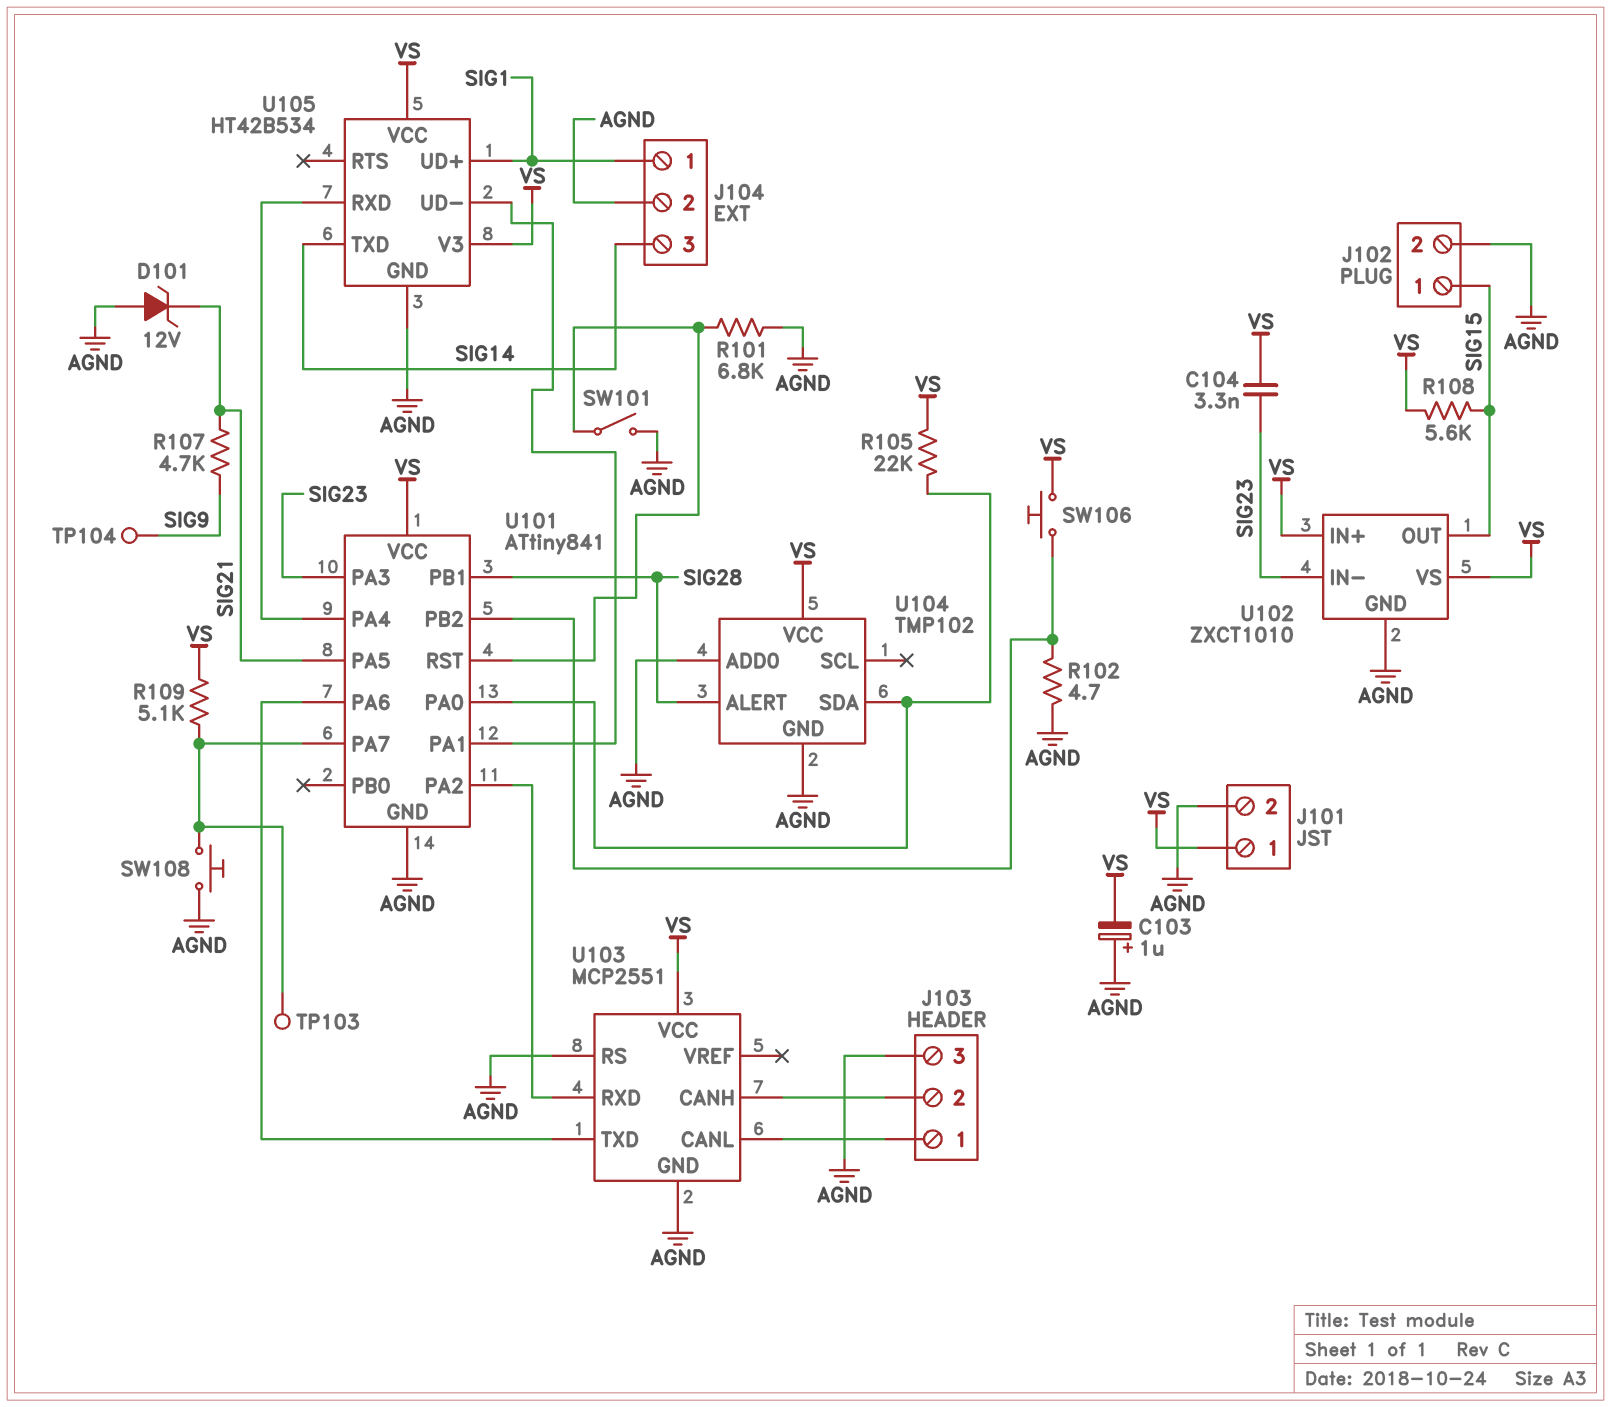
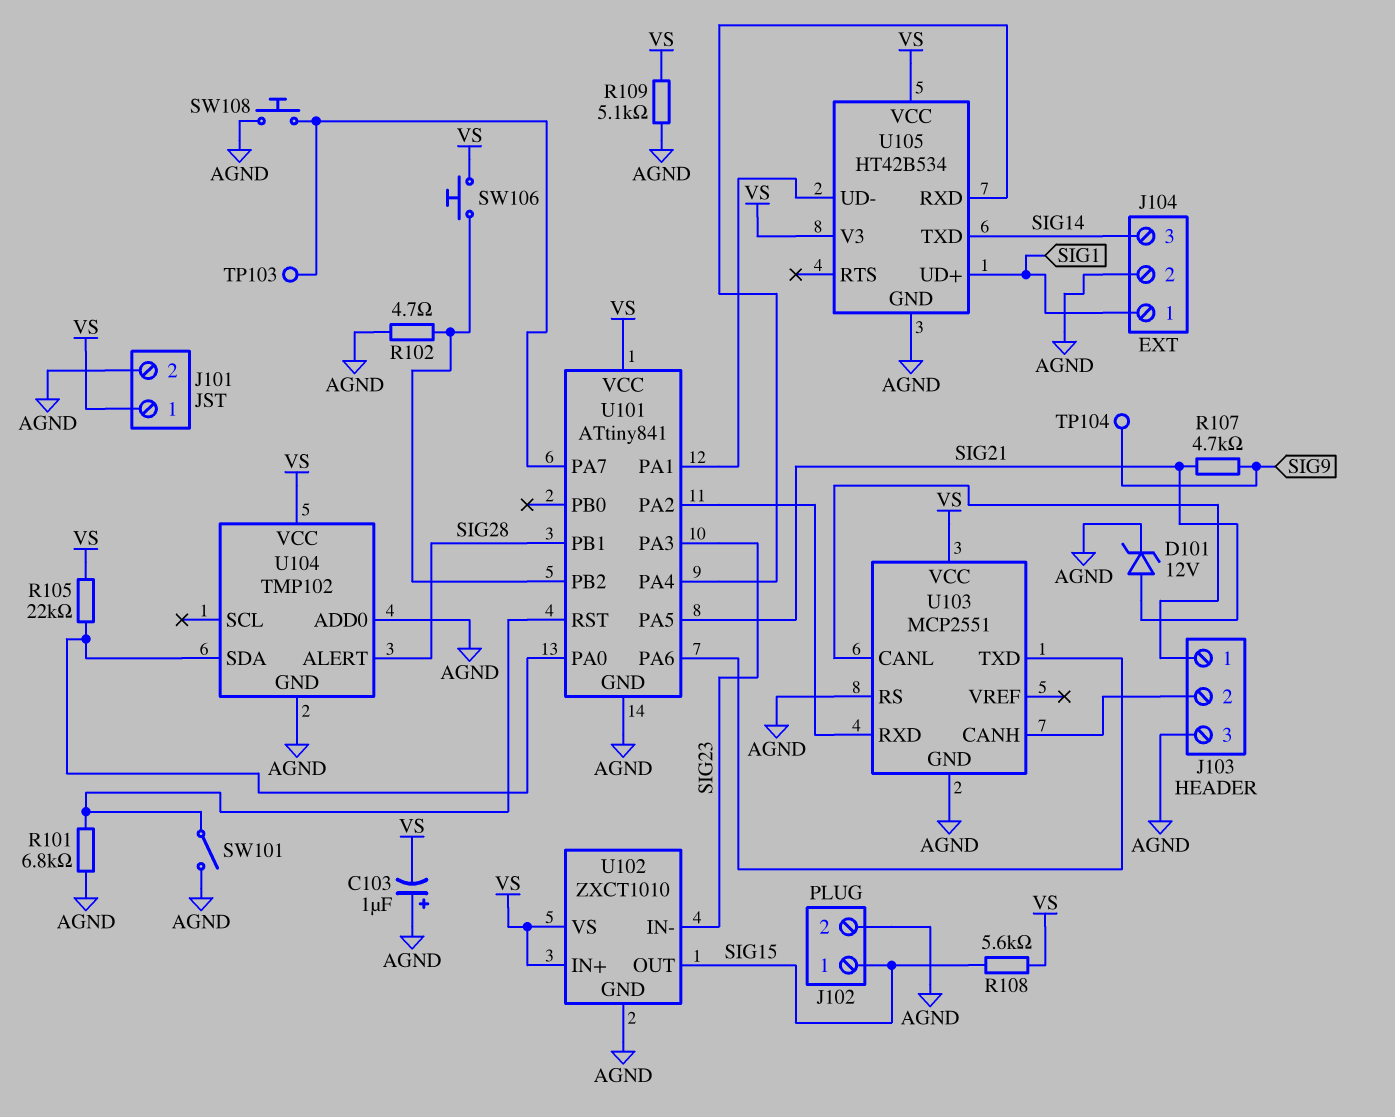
C104: 3.3nF (SIG23, VS) -> none
D101: zener 12V (A AGND, K SIG21) -> zener 12V (A SIG21, K AGND)
R109: 5.1k (U101/PA7, VS) -> 5.1k (AGND, VS)

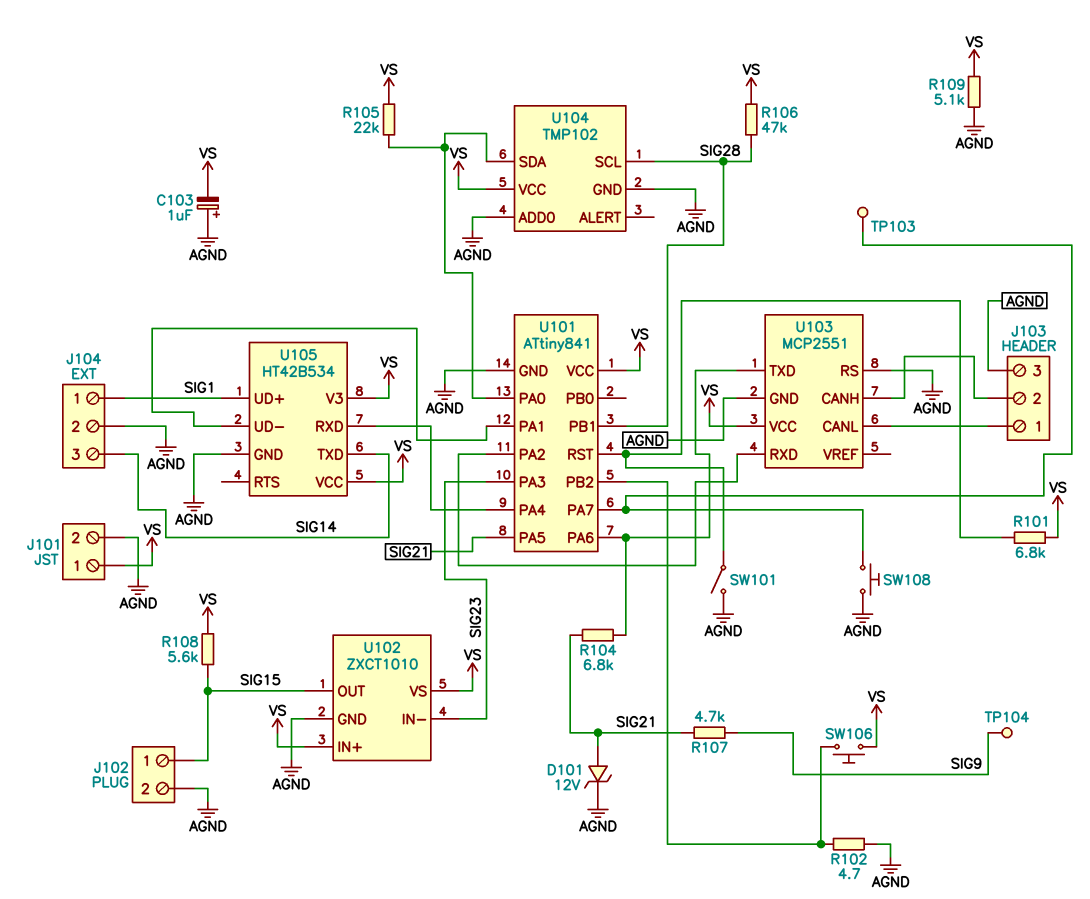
R101: 6.8k (AGND, U101/RST) -> 6.8k (U101/RST, VS)
R104: none -> 6.8k (SIG21, U101/PA6)
R106: none -> 47k (SIG28, VS)
U104 pin ALERT: SIG28 -> none
U104 pin SCL: none -> SIG28

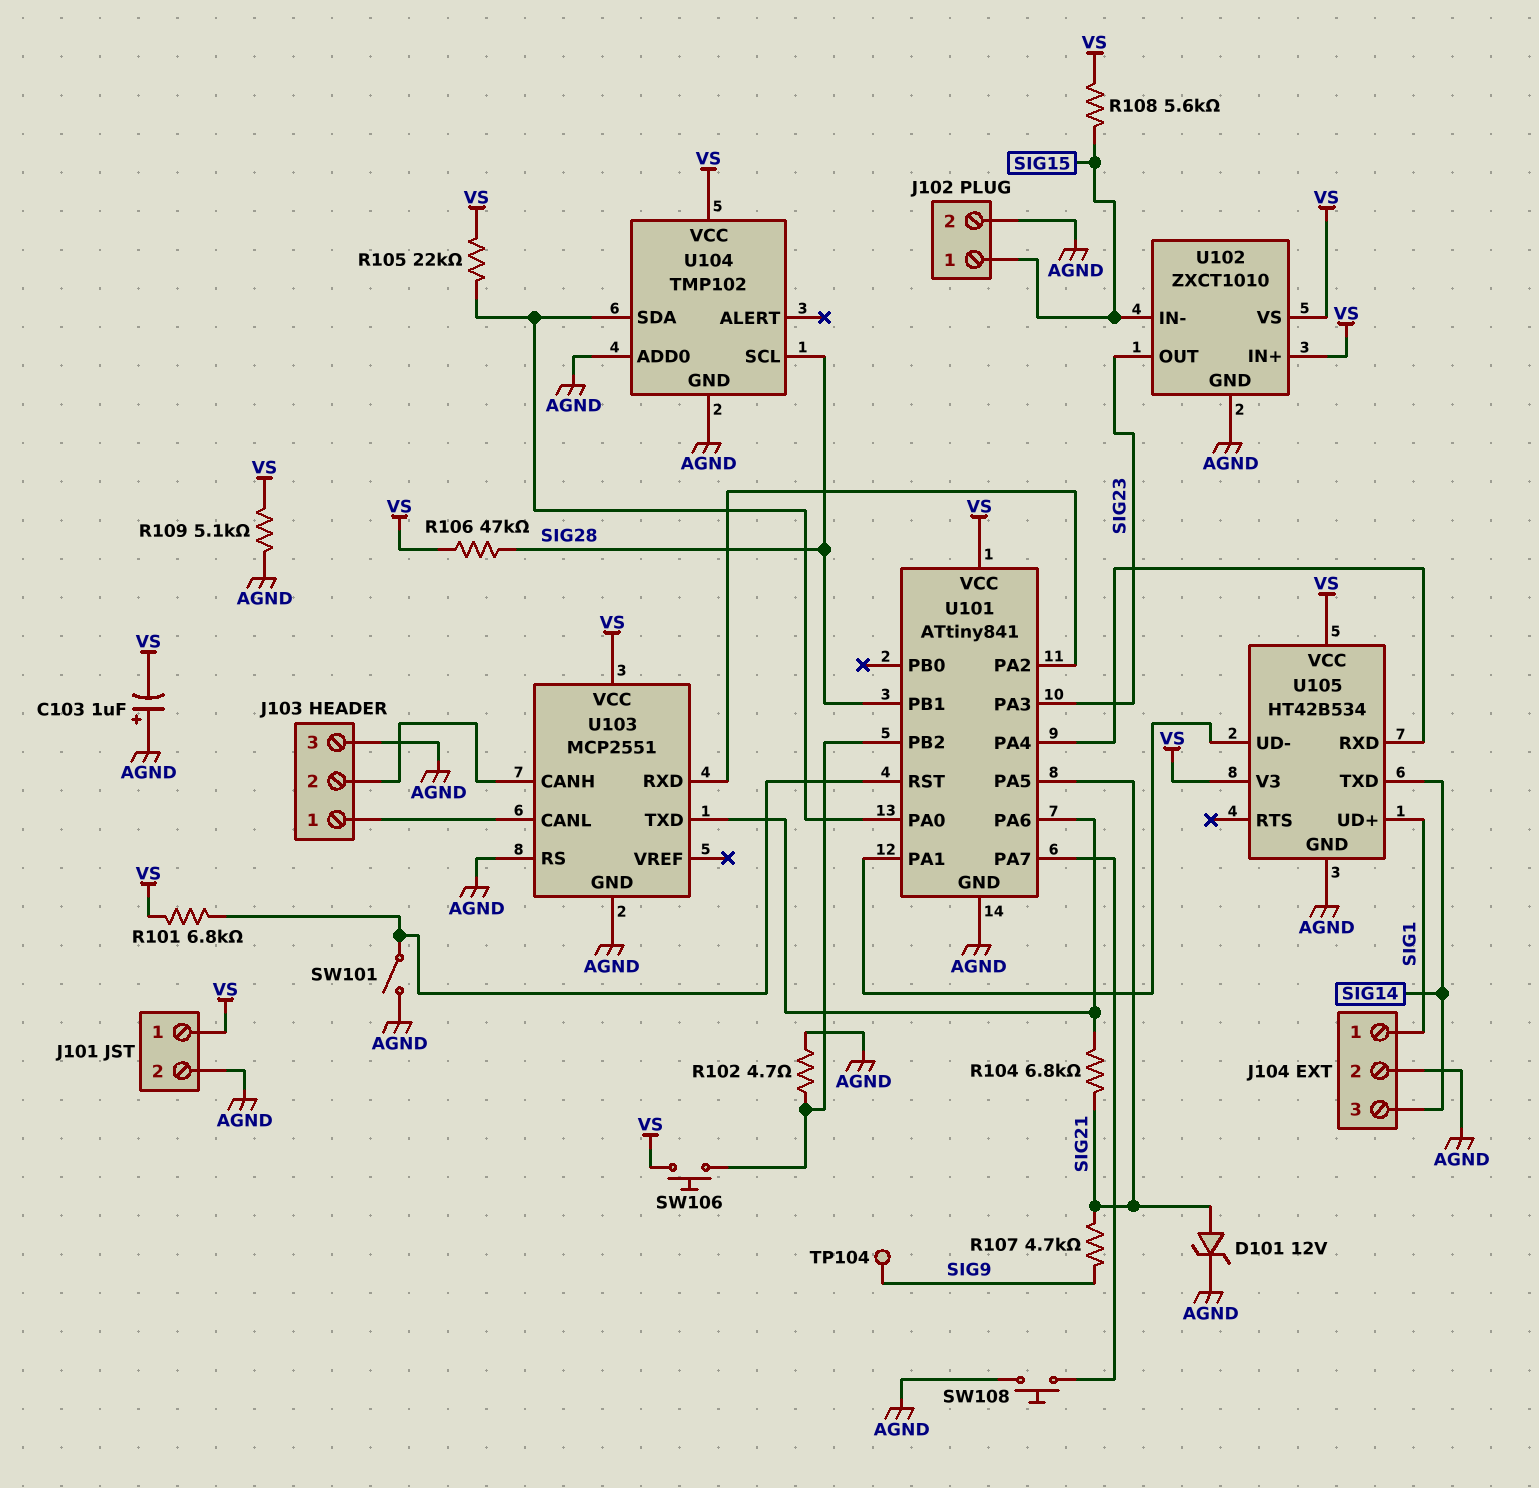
TP103: test point (U101/PA7) -> none
U102 pin IN-: SIG23 -> SIG15
U102 pin OUT: SIG15 -> SIG23

